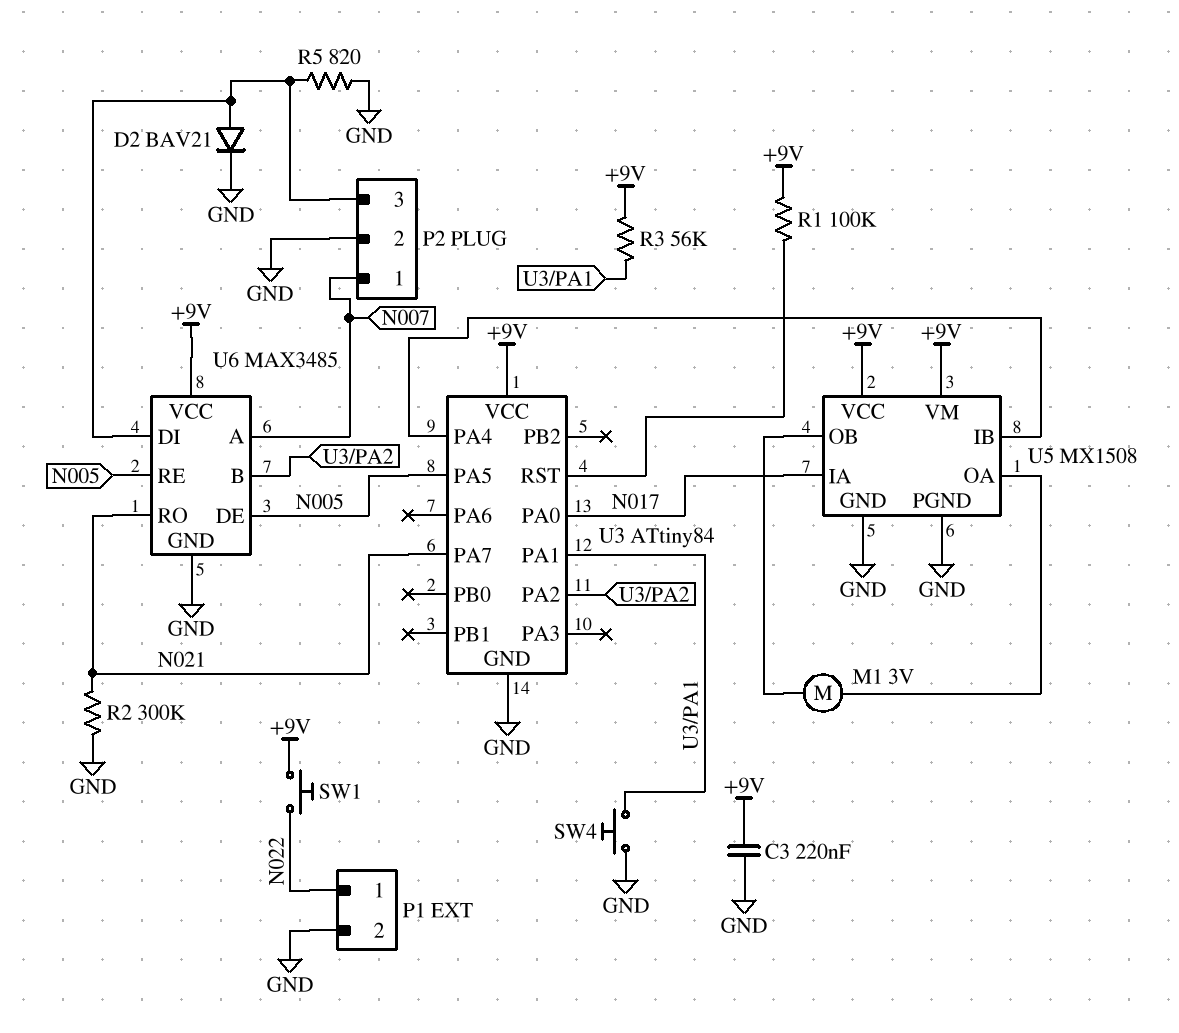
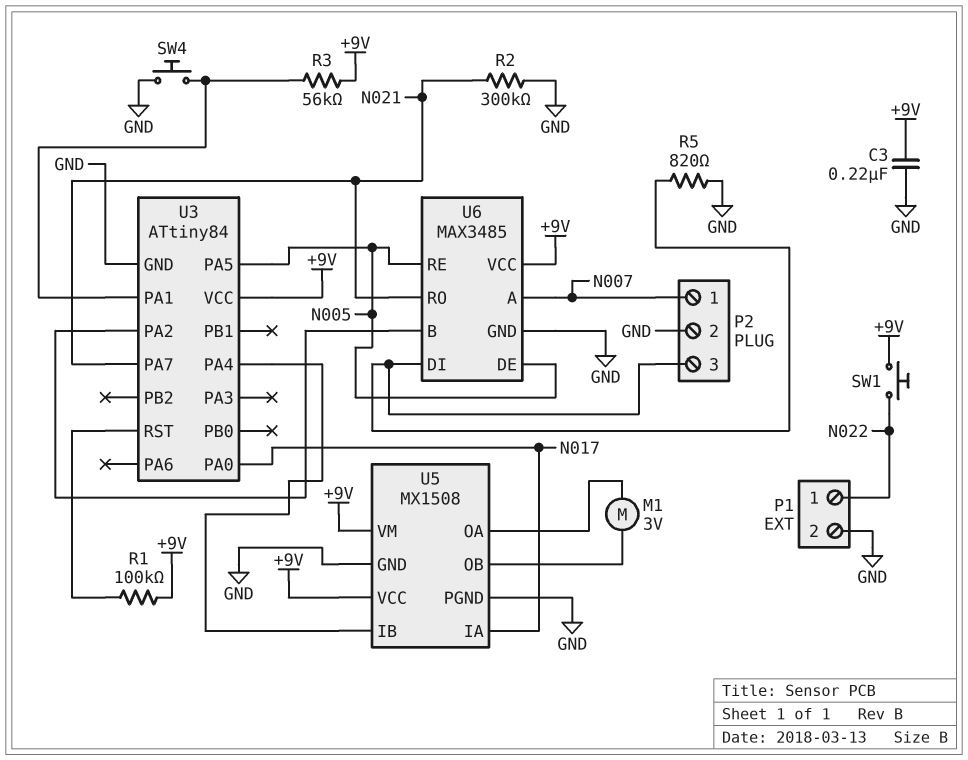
D2: diode BAV21 (A P2/3, K GND) -> none

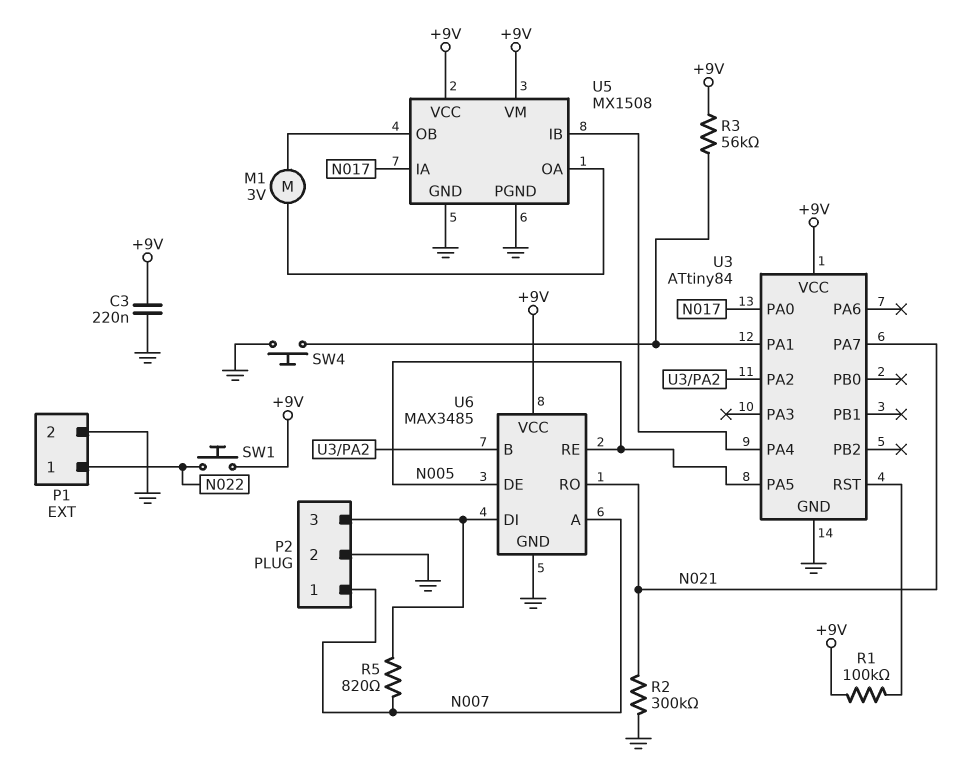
R5: 820 (GND, P2/3) -> 820 (N007, P2/3)

